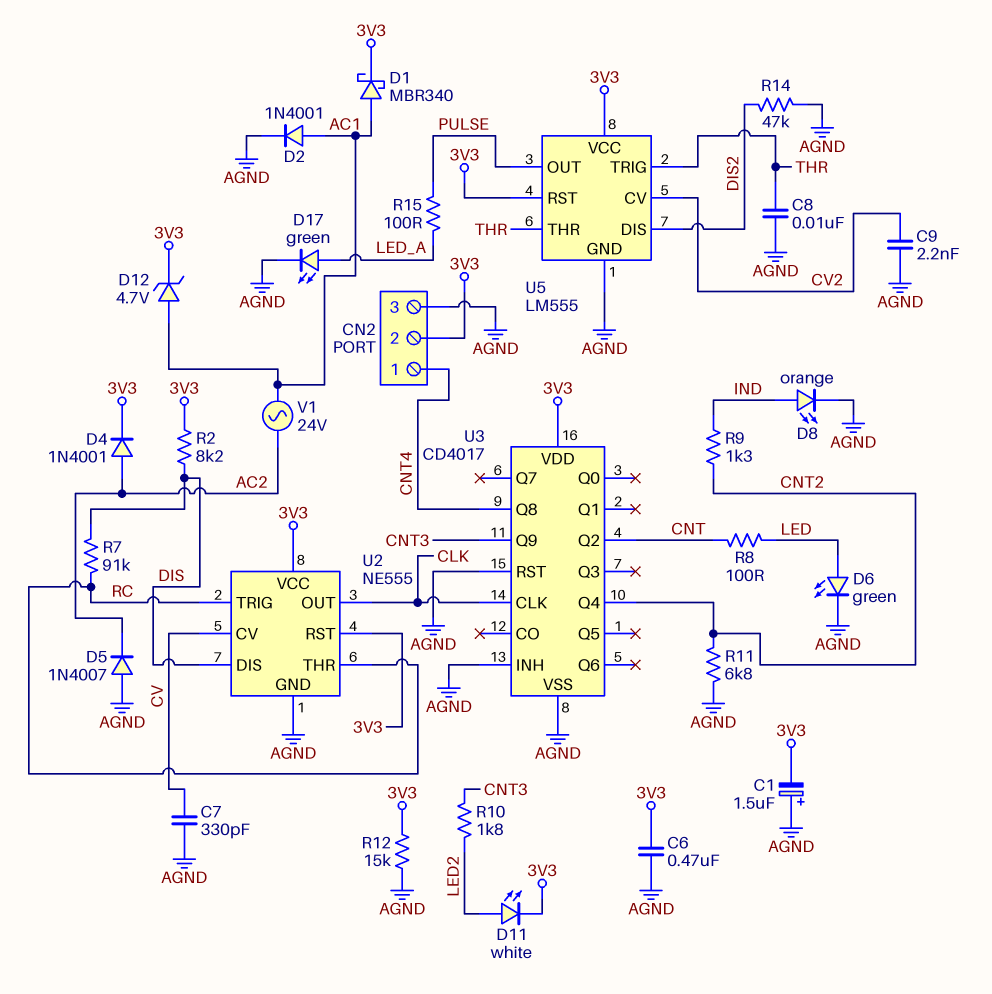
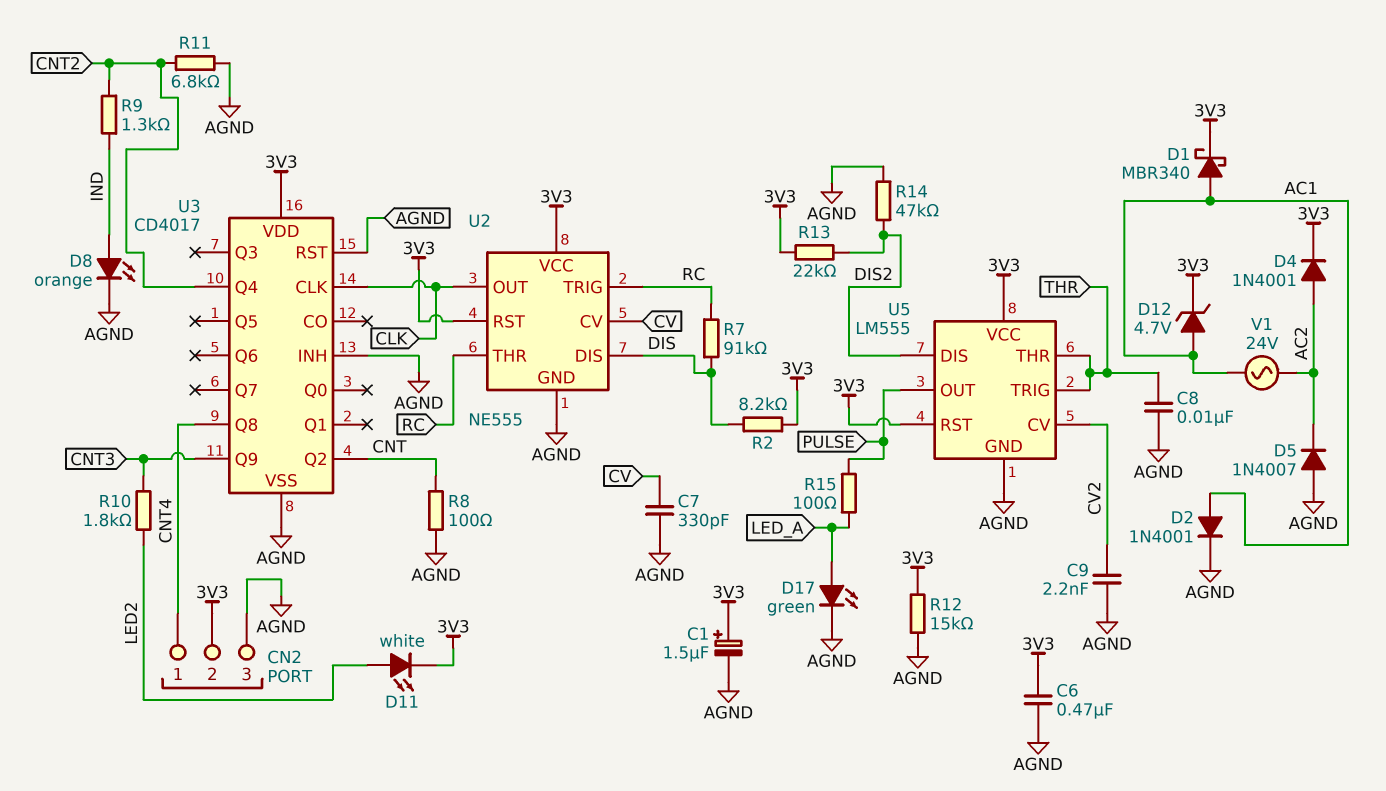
C1: 1.5uF (plus AGND, minus 3V3) -> 1.5uF (plus 3V3, minus AGND)
D6: LED green (A LED, K AGND) -> none
R8: 100 (CNT, LED) -> 100 (AGND, CNT)
R13: none -> 22k (3V3, DIS2)

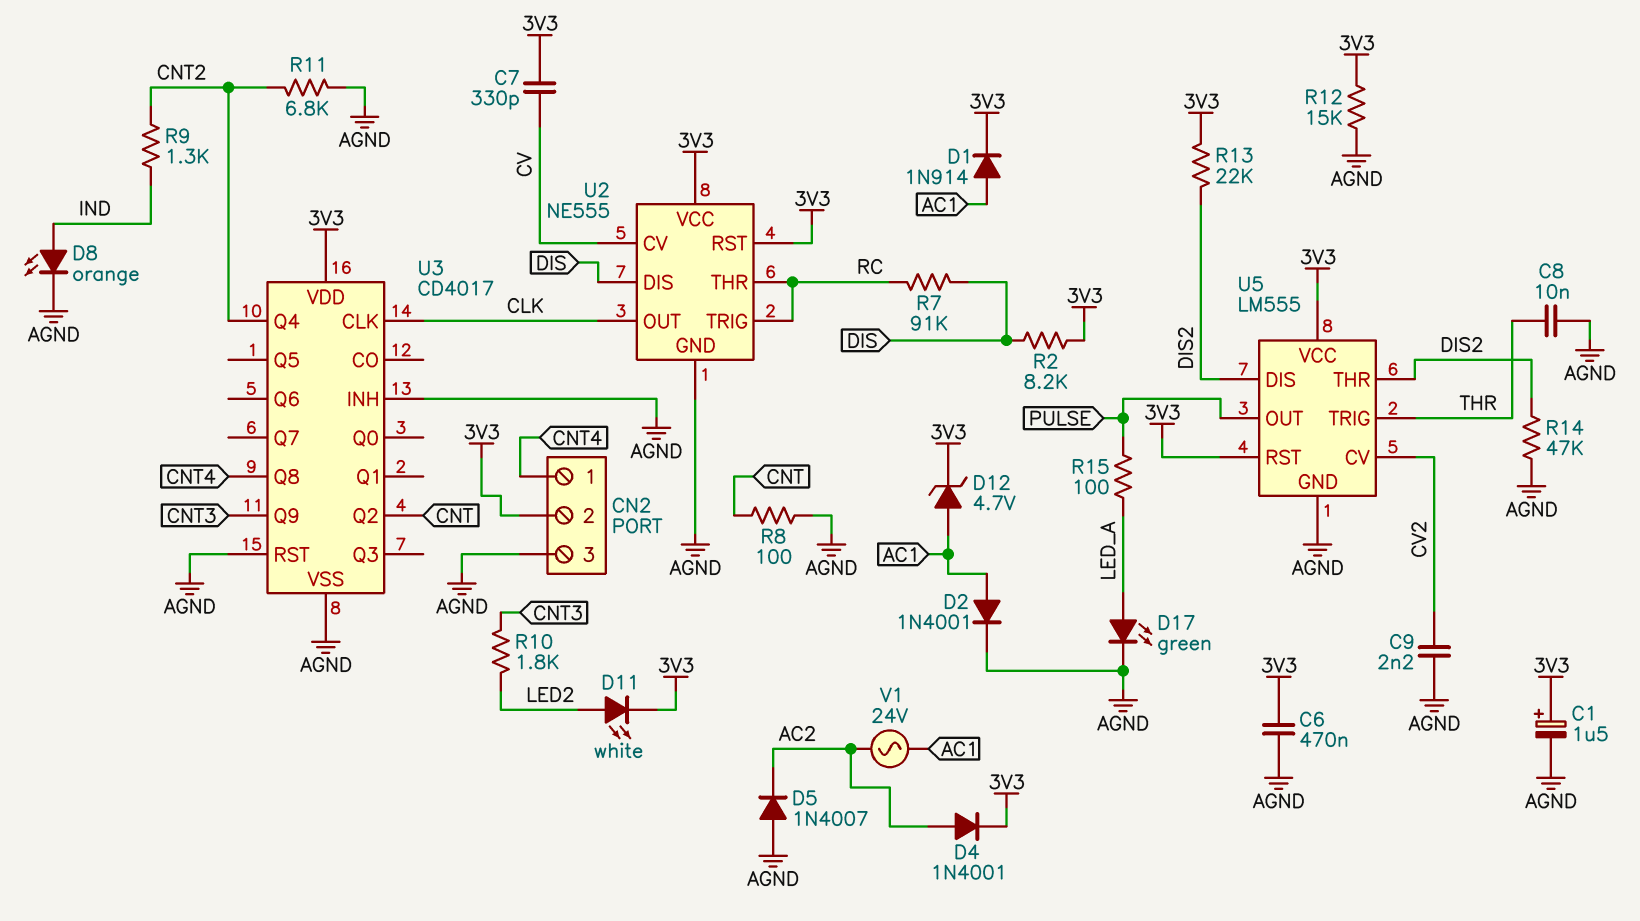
C7: 330pF (AGND, CV) -> 330pF (3V3, CV)
D1: schottky MBR340 (A AC1, K 3V3) -> diode 1N914 (A AC1, K 3V3)
U5 pin THR: THR -> DIS2

